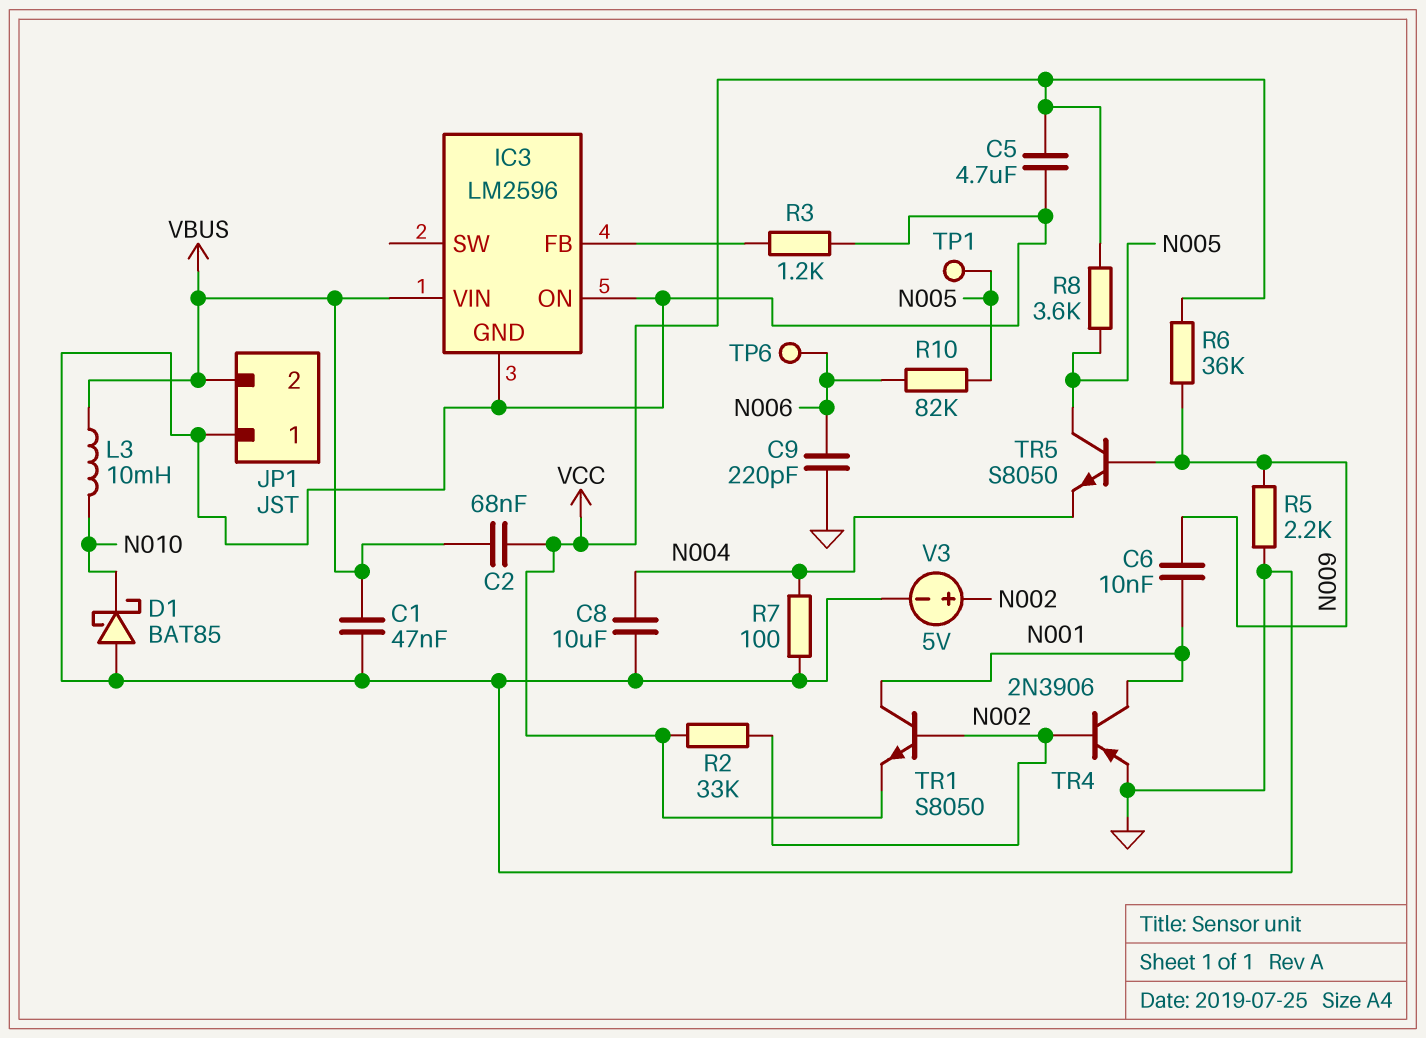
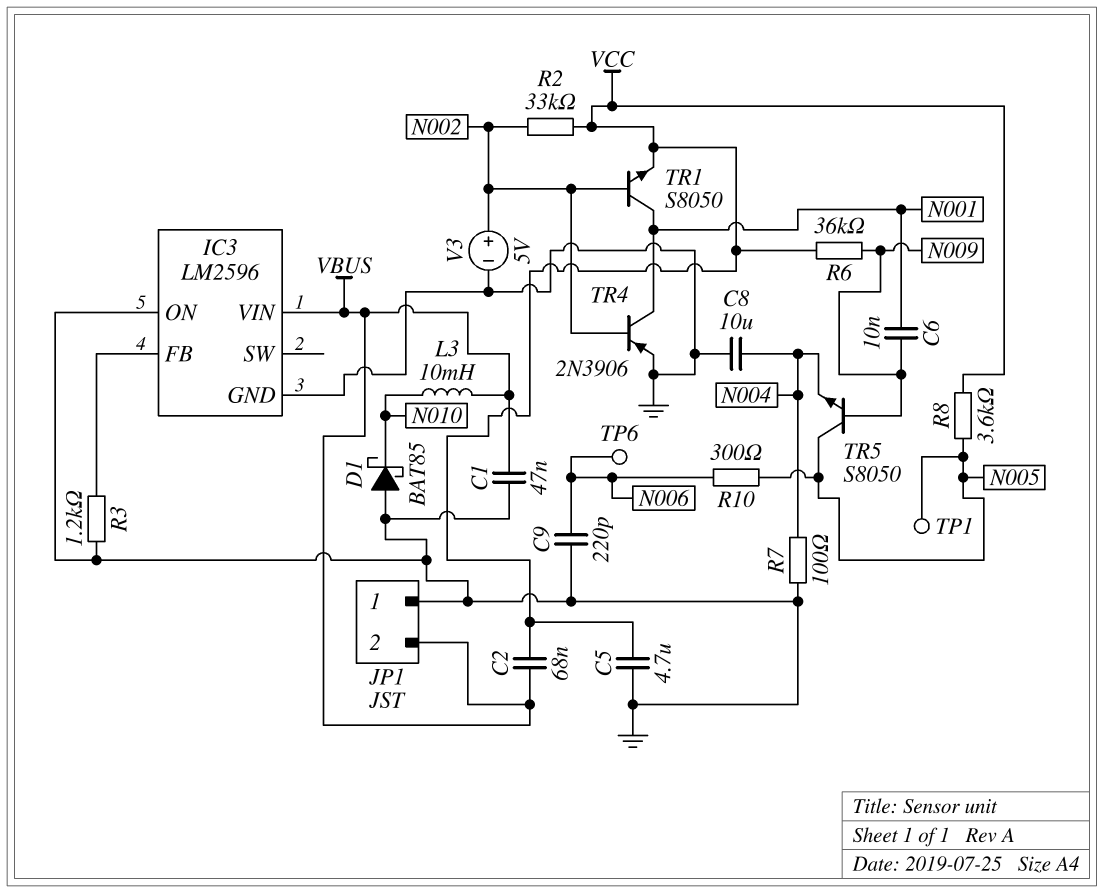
R5: 2.2k (GND, N009) -> none
R10: 82k (N005, N006) -> 300 (N005, N006)

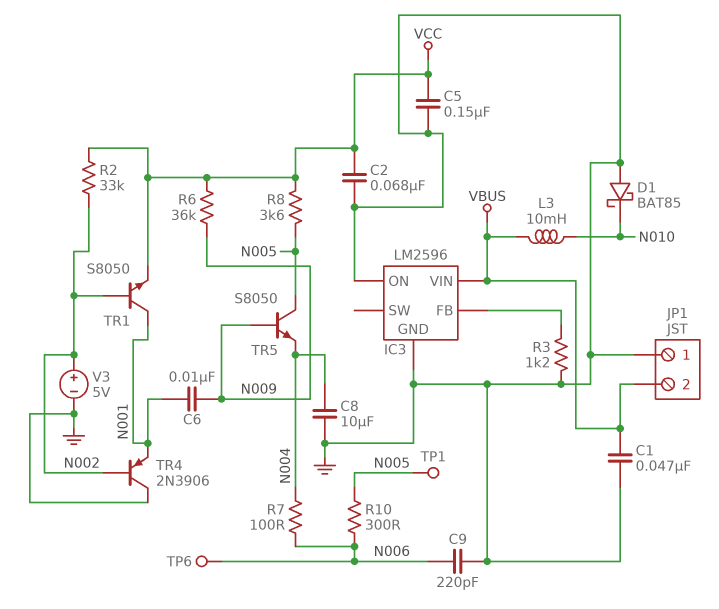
C2: 68nF (VBUS, VCC) -> 68nF (GND, VCC)
C5: 4.7uF (GND, VCC) -> 150nF (GND, VCC)
R7: 100 (GND, N004) -> 100 (N004, N006)
TR4: PNP 2N3906 (B N002, C N001, E GND) -> PNP 2N3906 (B N002, C GND, E N001)

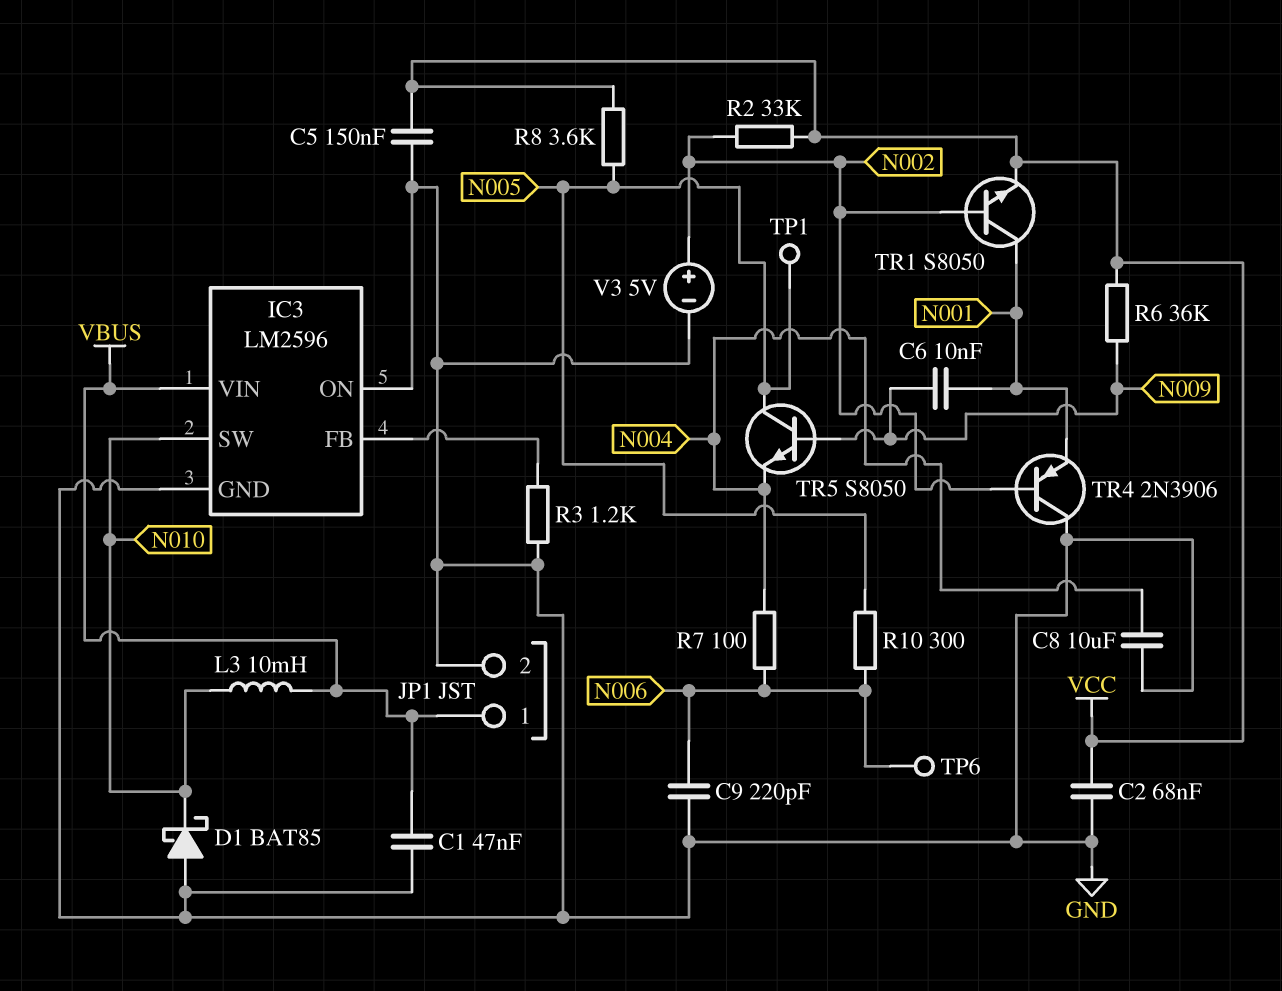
IC3 pin SW: none -> N010
JP1 pin 1: GND -> VBUS
JP1 pin 2: VBUS -> GND

